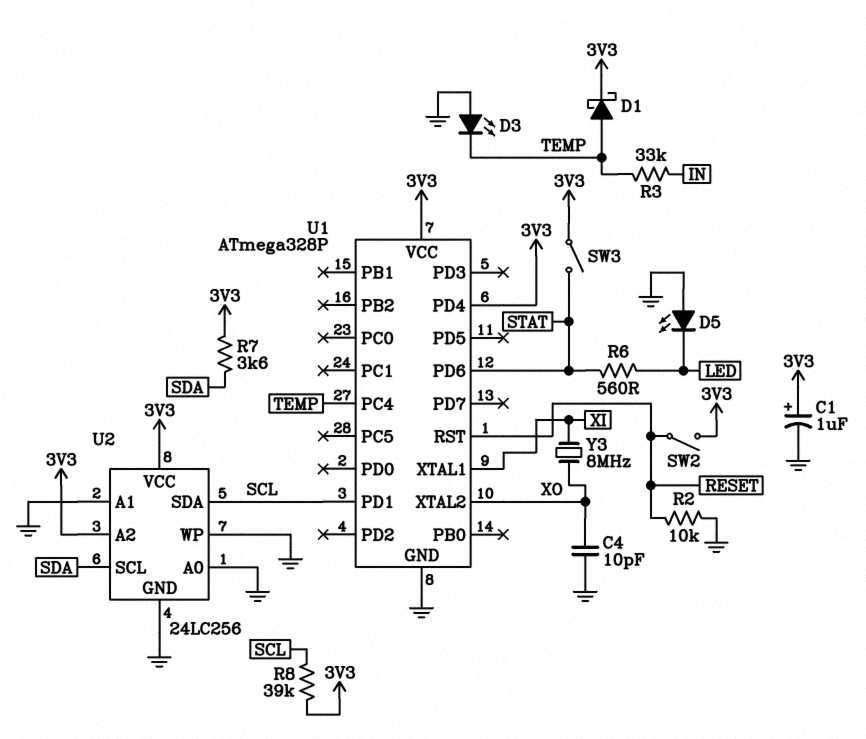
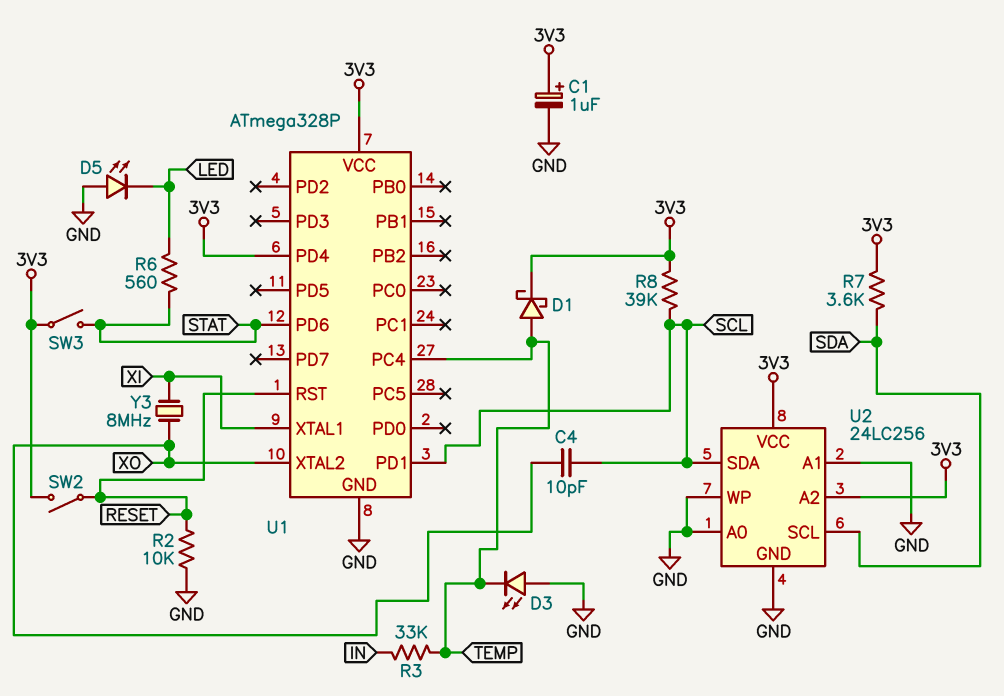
C4: 10pF (GND, XO) -> 10pF (SCL, XO)

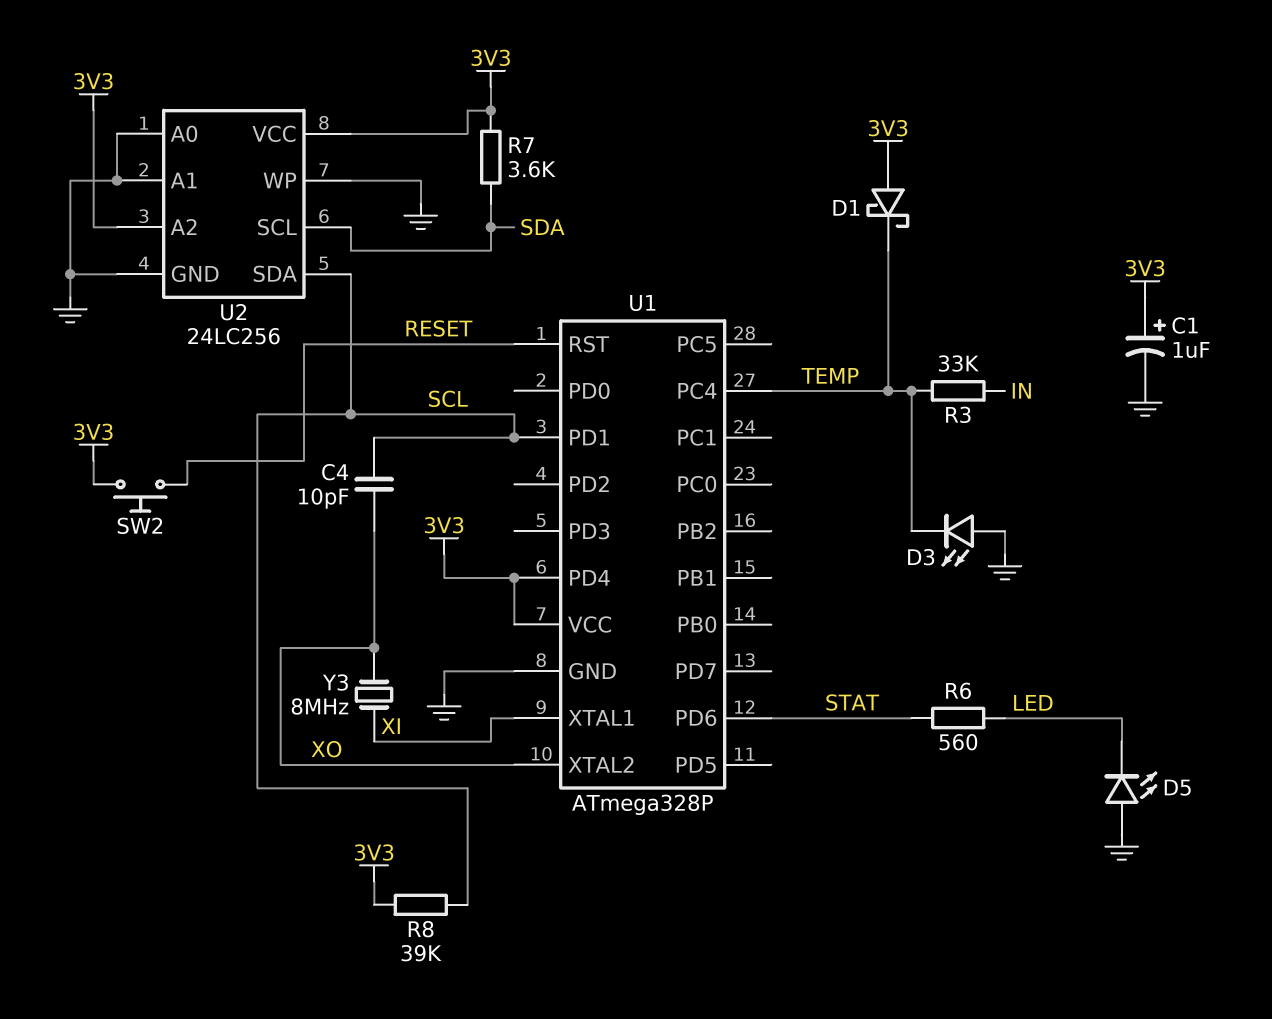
D1: schottky (A TEMP, K 3V3) -> schottky (A 3V3, K TEMP)
R2: 10k (GND, RESET) -> none
SW2: switch (3V3, RESET) -> button (3V3, RESET)
SW3: switch (3V3, STAT) -> none

